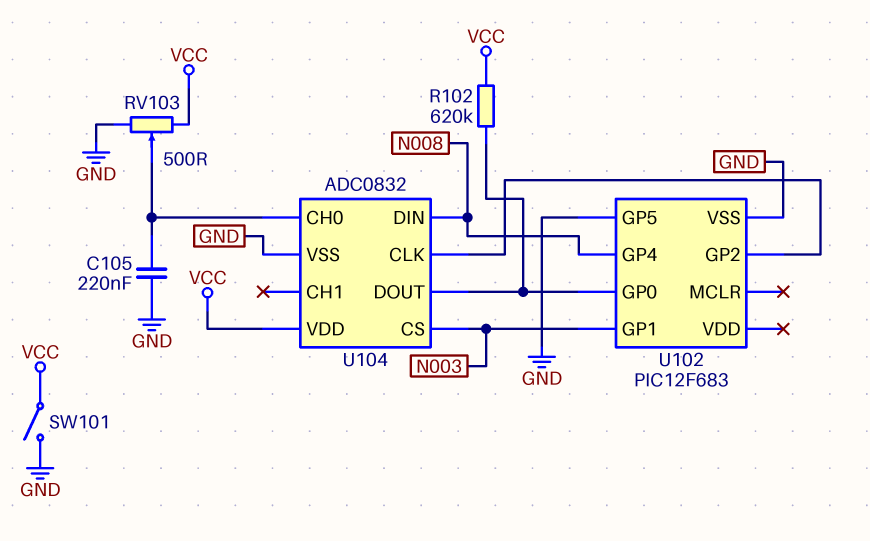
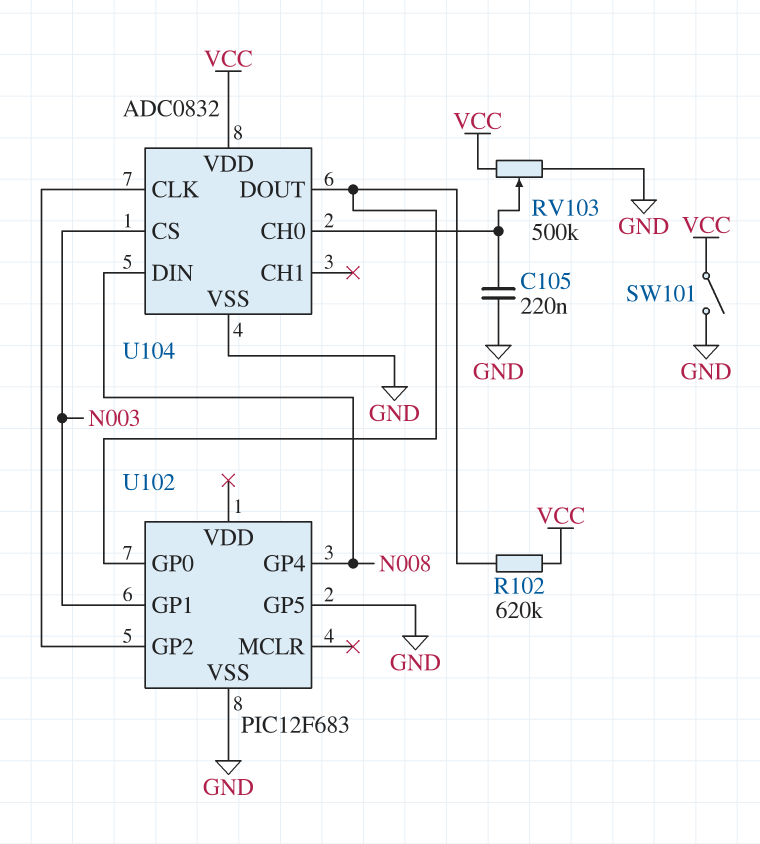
RV103: 500 (GND, VCC, wiper U104/CH0) -> 500k (GND, VCC, wiper U104/CH0)

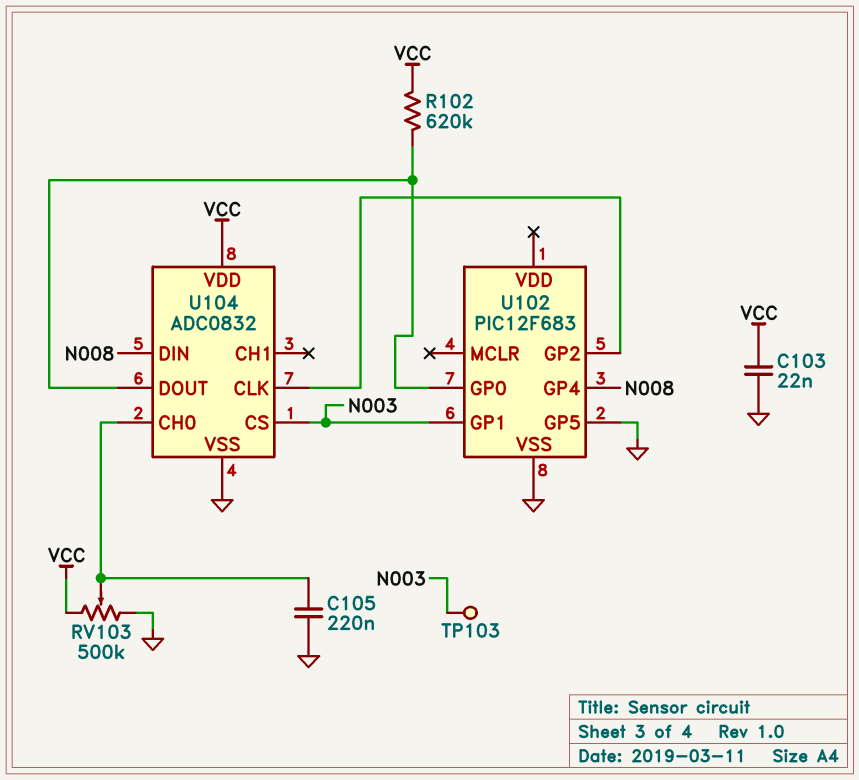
C103: none -> 22nF (GND, VCC)
SW101: switch (GND, VCC) -> none
TP103: none -> test point (N003)

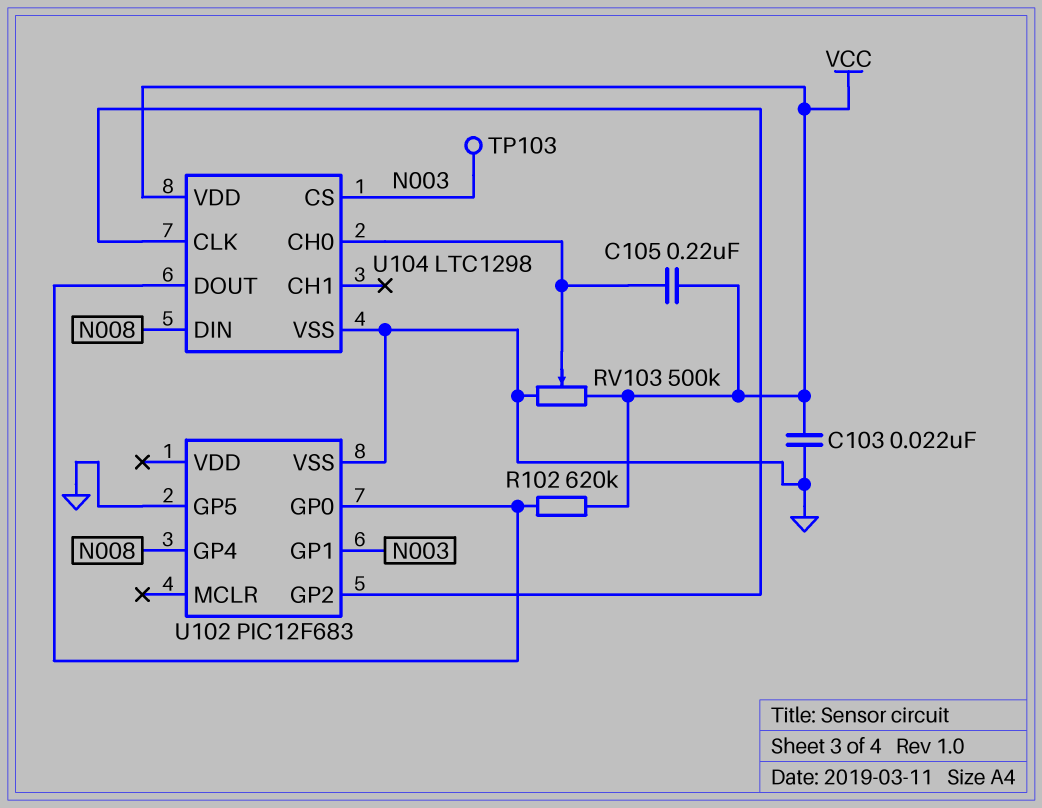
C105: 220nF (GND, U104/CH0) -> 220nF (U104/CH0, VCC)
U104: ADC0832 -> LTC1298

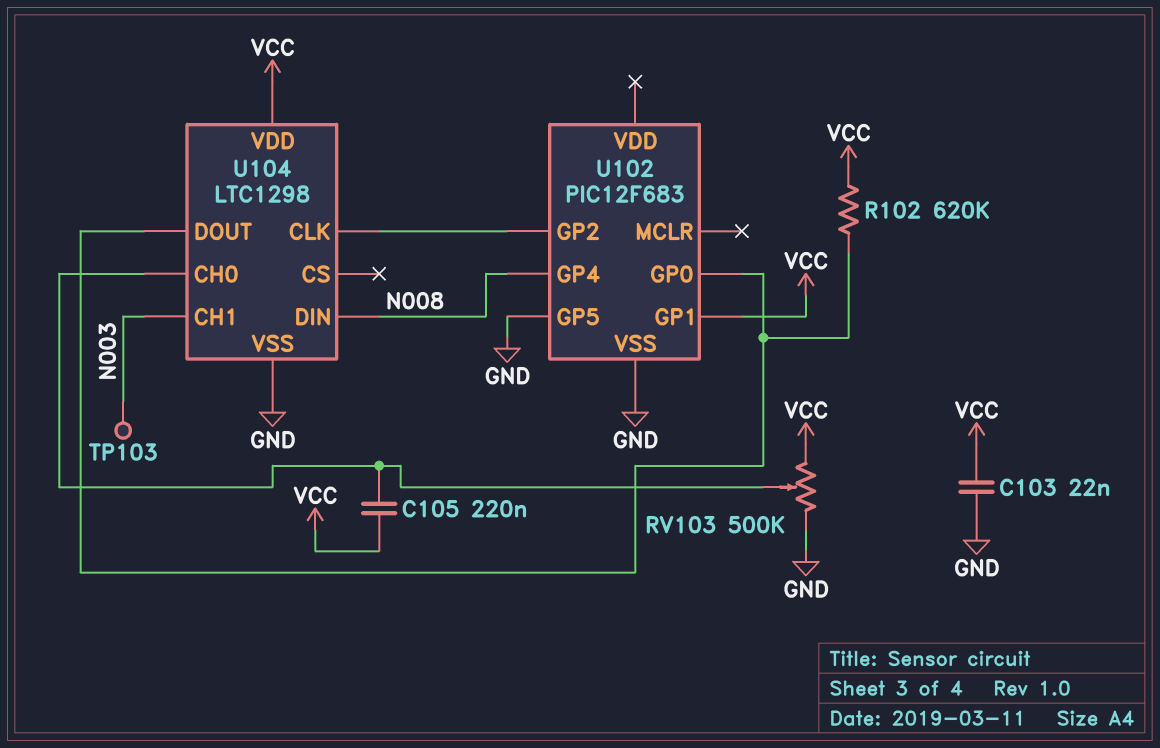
U102 pin GP1: N003 -> VCC
U104 pin CH1: none -> N003
U104 pin CS: N003 -> none

